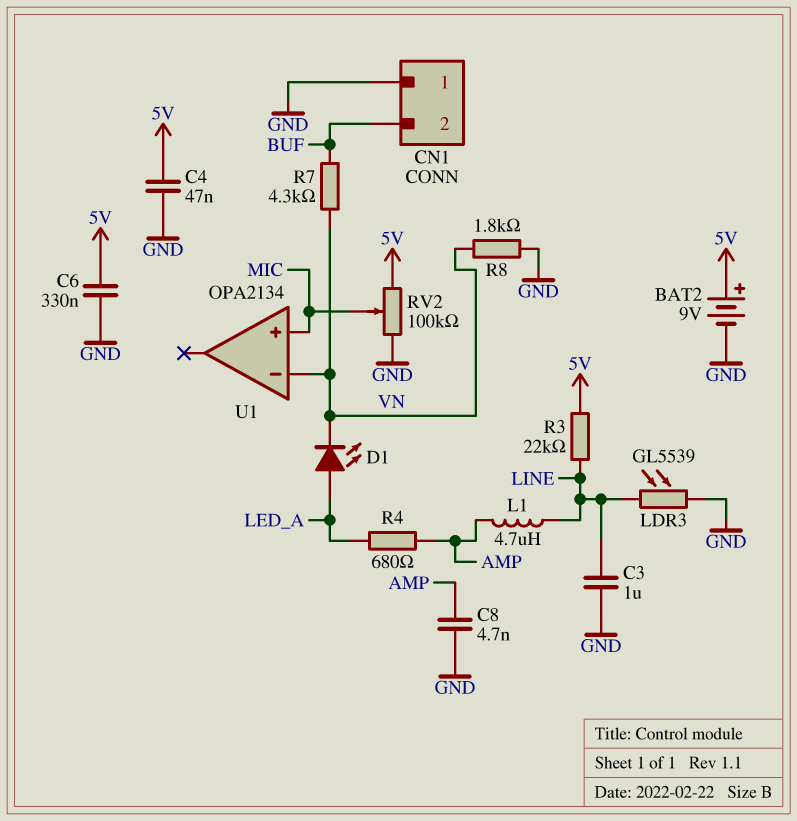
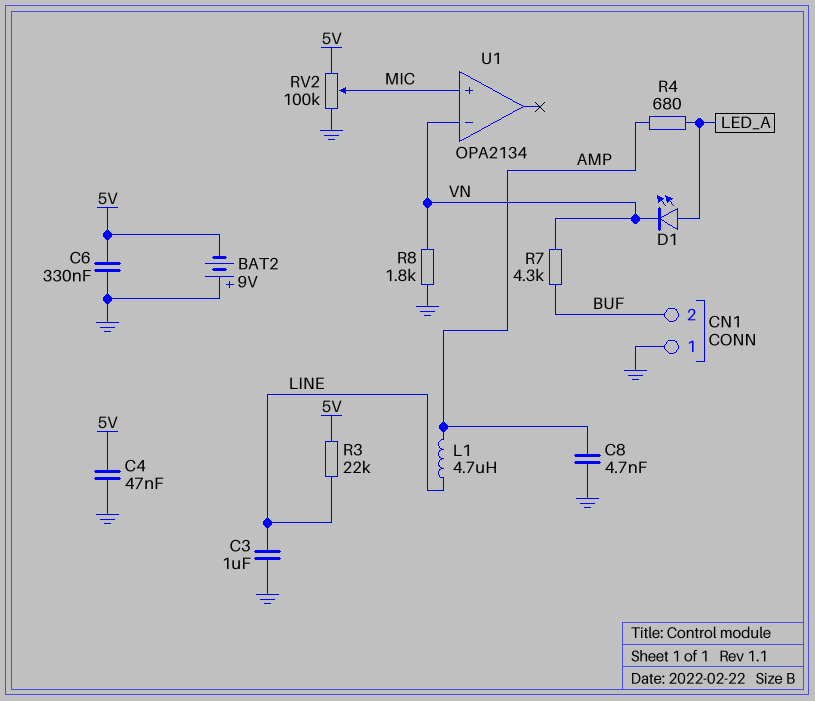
BAT2: 9V (plus 5V, minus GND) -> 9V (plus GND, minus 5V)
LDR3: GL5539 (GND, LINE) -> none

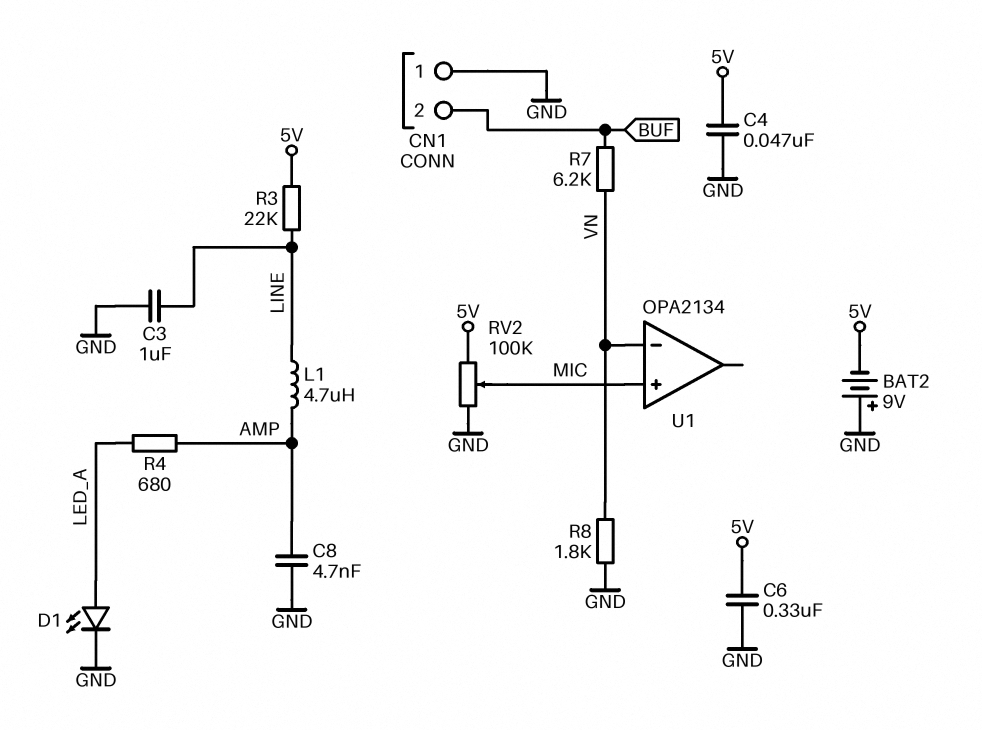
D1: LED (A LED_A, K VN) -> LED (A LED_A, K GND)
R7: 4.3k (BUF, VN) -> 6.2k (BUF, VN)

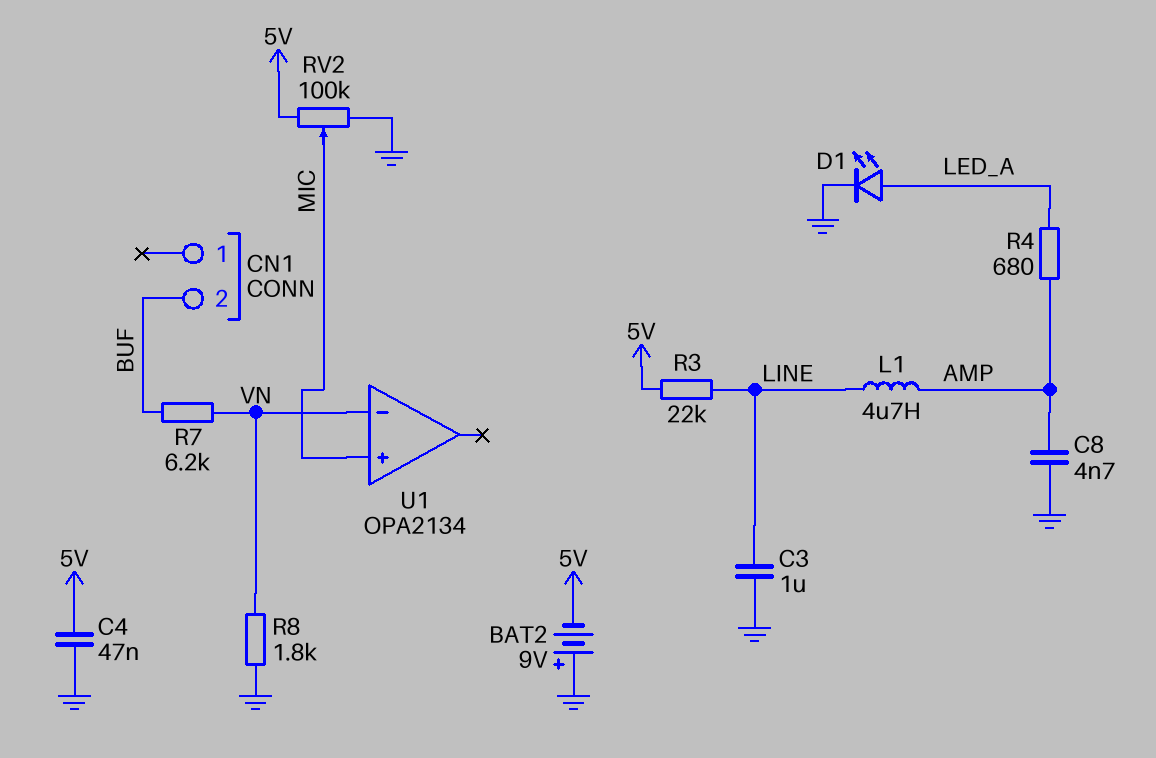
C6: 330nF (5V, GND) -> none
CN1 pin 1: GND -> none

